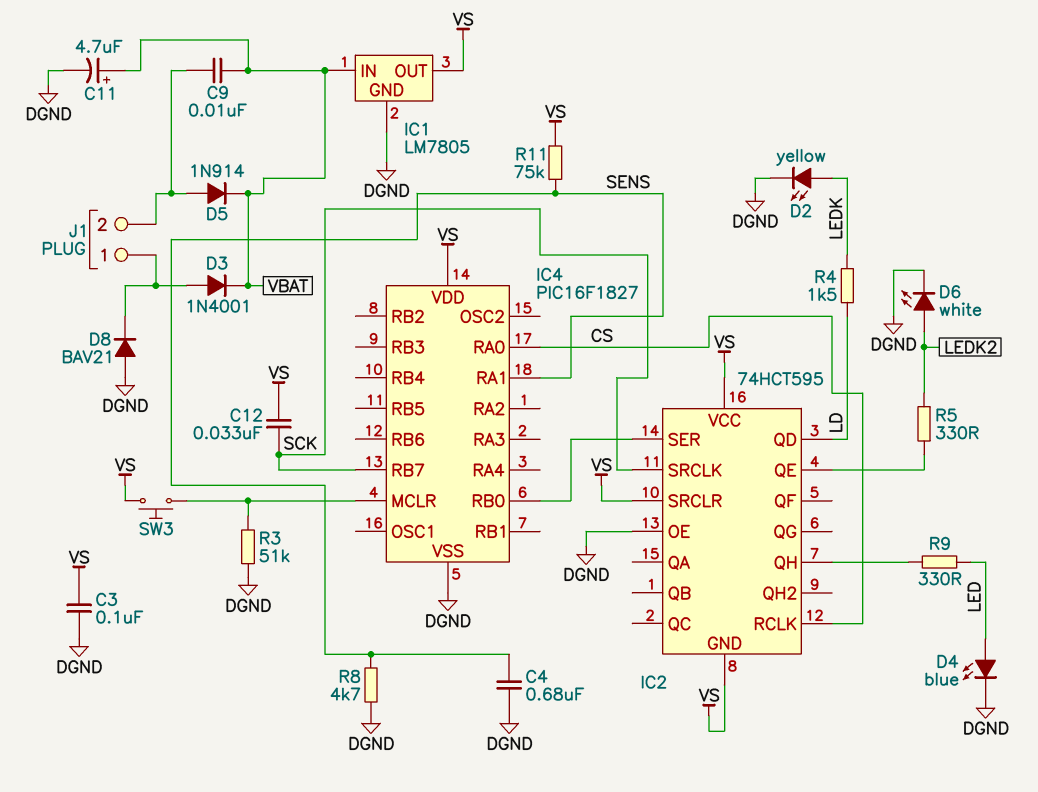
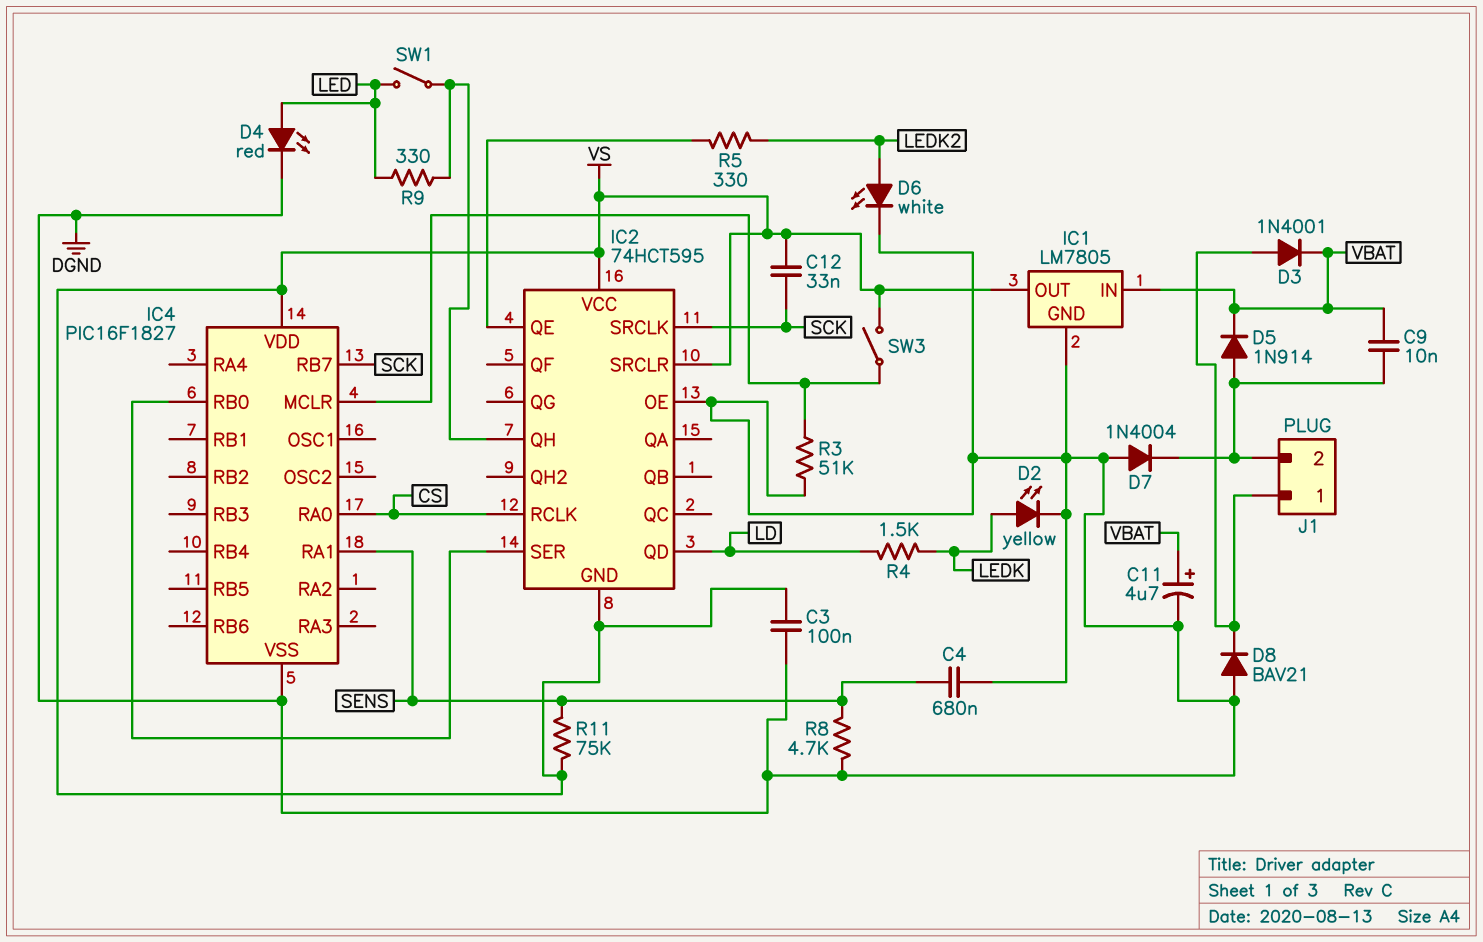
D4: LED blue (A LED, K DGND) -> LED red (A LED, K DGND)
D7: none -> diode 1N4004 (A DGND, K J1/2)
SW1: none -> switch (IC2/QH, LED)
SW3: button (IC4/MCLR, VS) -> switch (IC4/MCLR, VS)

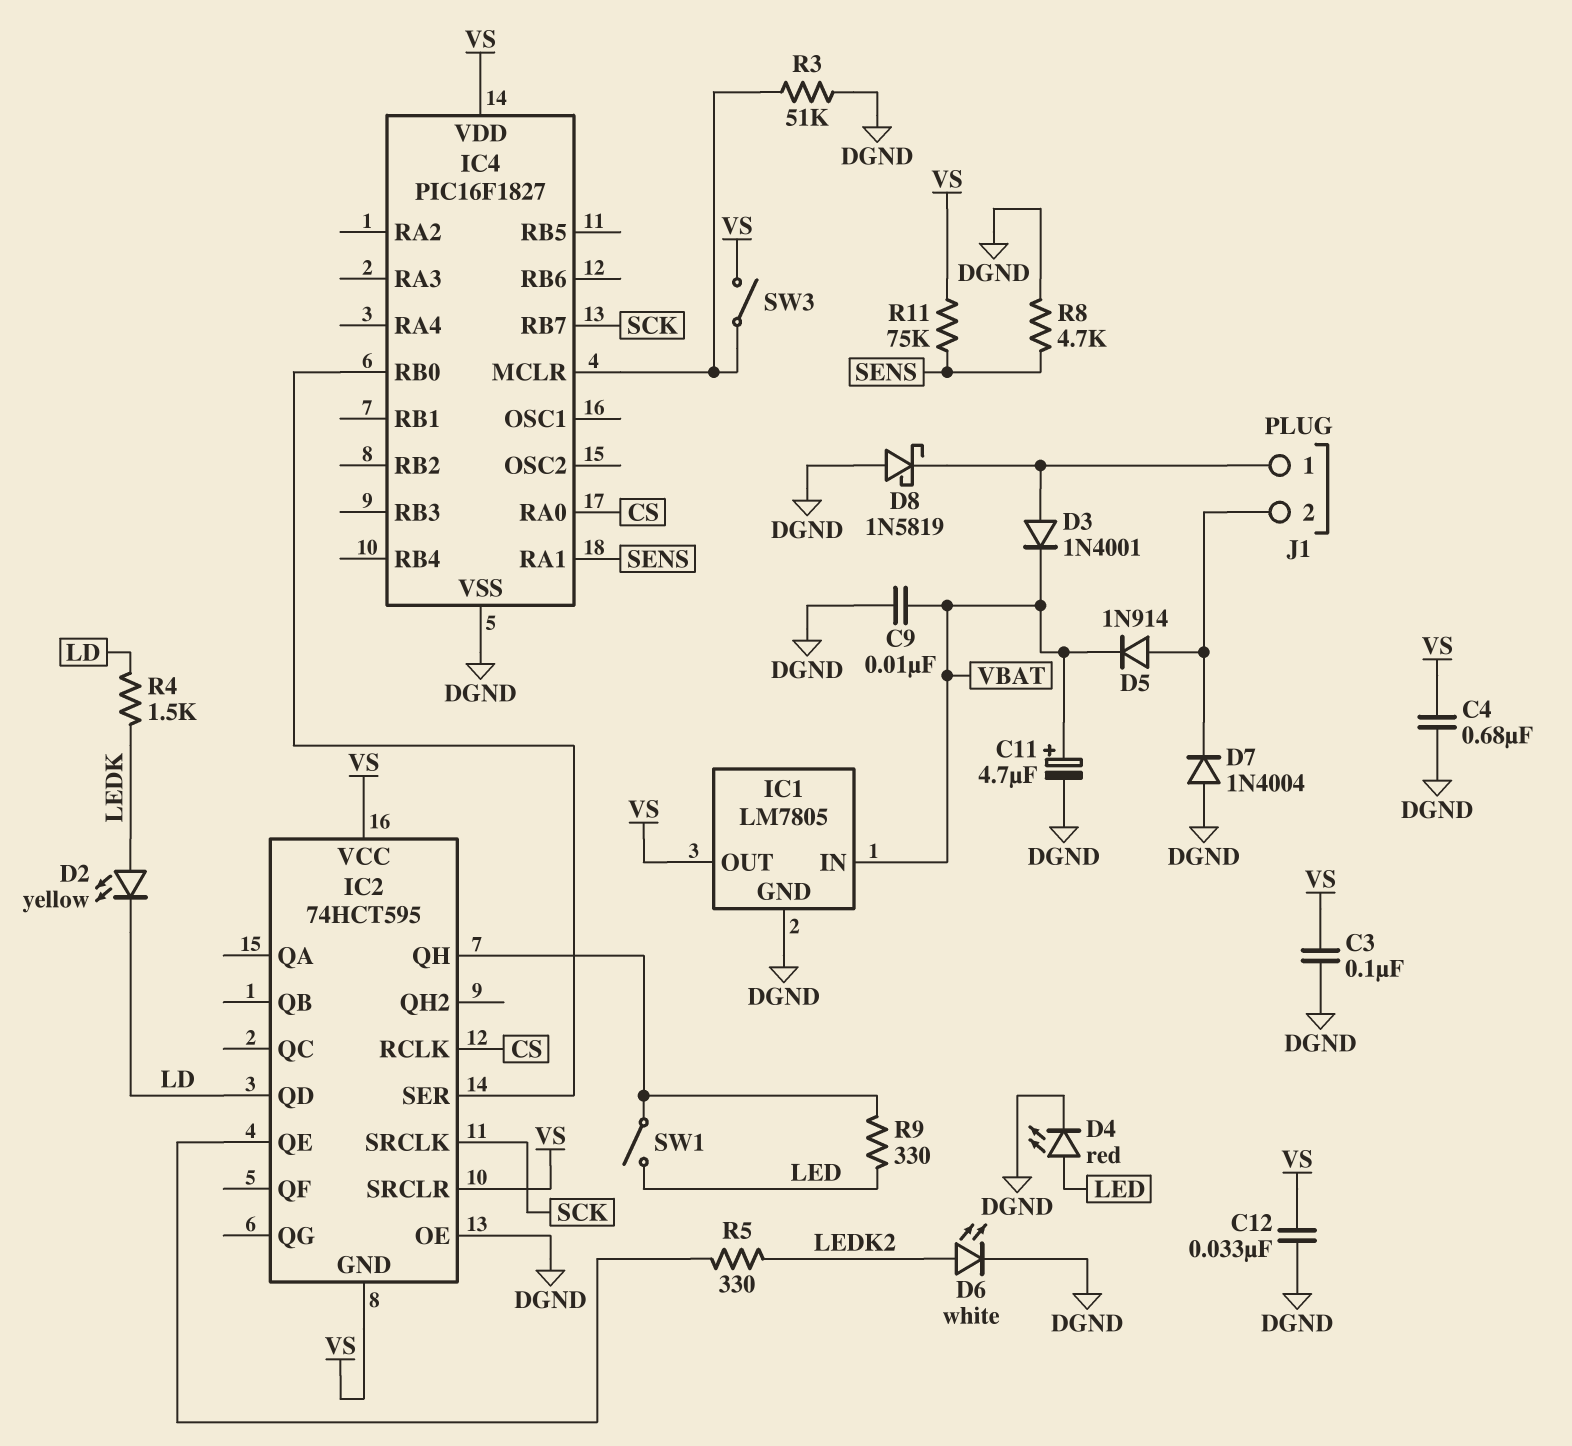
C4: 680nF (DGND, SENS) -> 680nF (DGND, VS)
C9: 10nF (J1/2, VBAT) -> 10nF (DGND, VBAT)
C12: 33nF (SCK, VS) -> 33nF (DGND, VS)
D2: LED yellow (A LEDK, K DGND) -> LED yellow (A LEDK, K LD)
D8: diode BAV21 (A DGND, K J1/1) -> schottky 1N5819 (A DGND, K J1/1)

